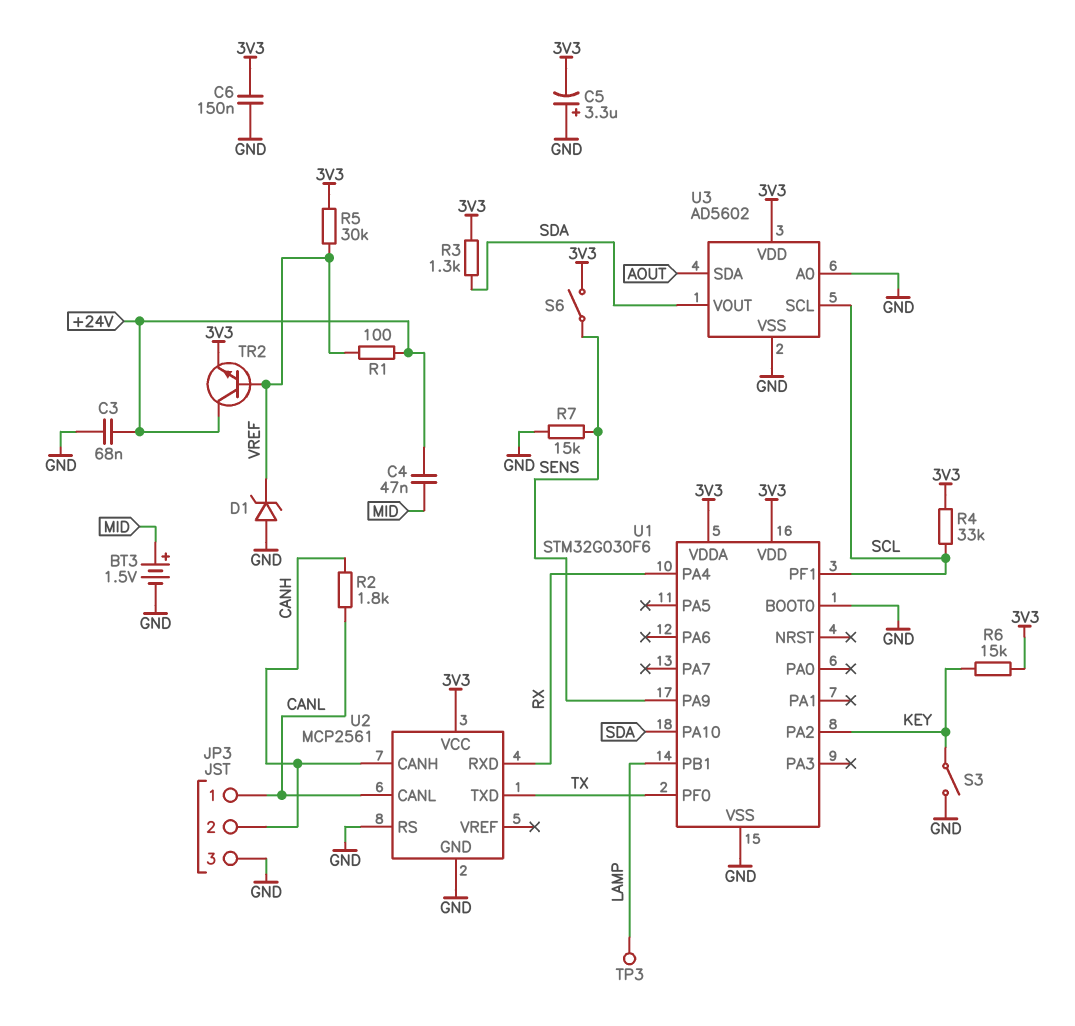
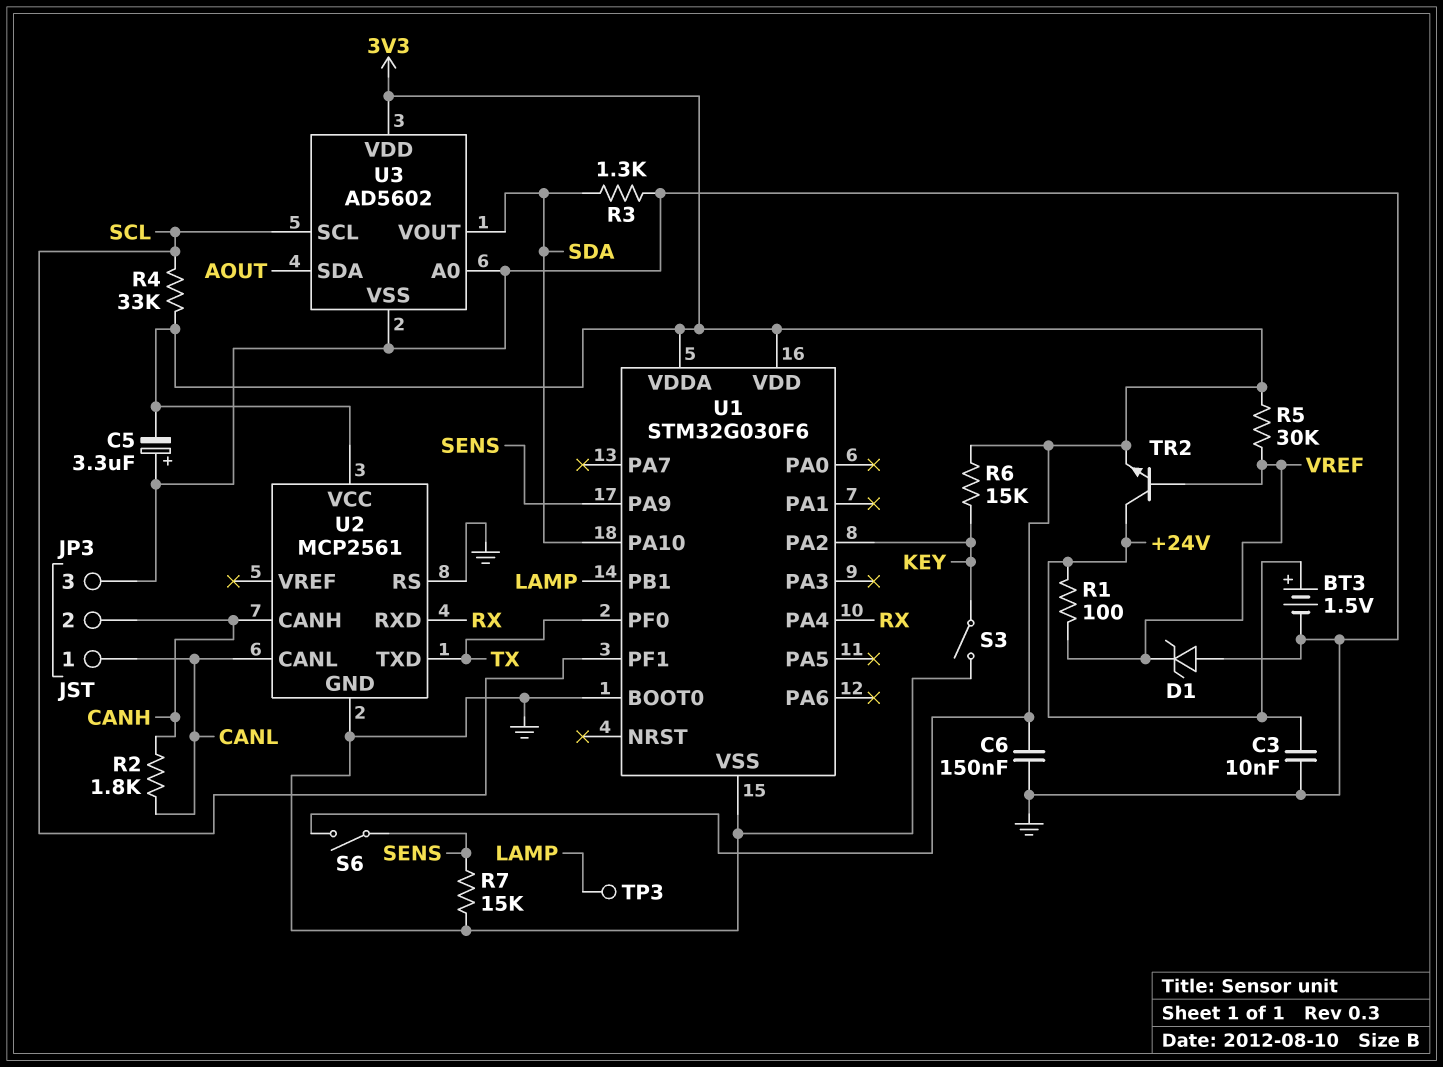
BT3: 1.5V (plus MID, minus GND) -> 1.5V (plus +24V, minus GND)
C3: 68nF (+24V, GND) -> 10nF (+24V, GND)
C4: 47nF (+24V, MID) -> none
R3: 1.3k (3V3, SDA) -> 1.3k (GND, SDA)

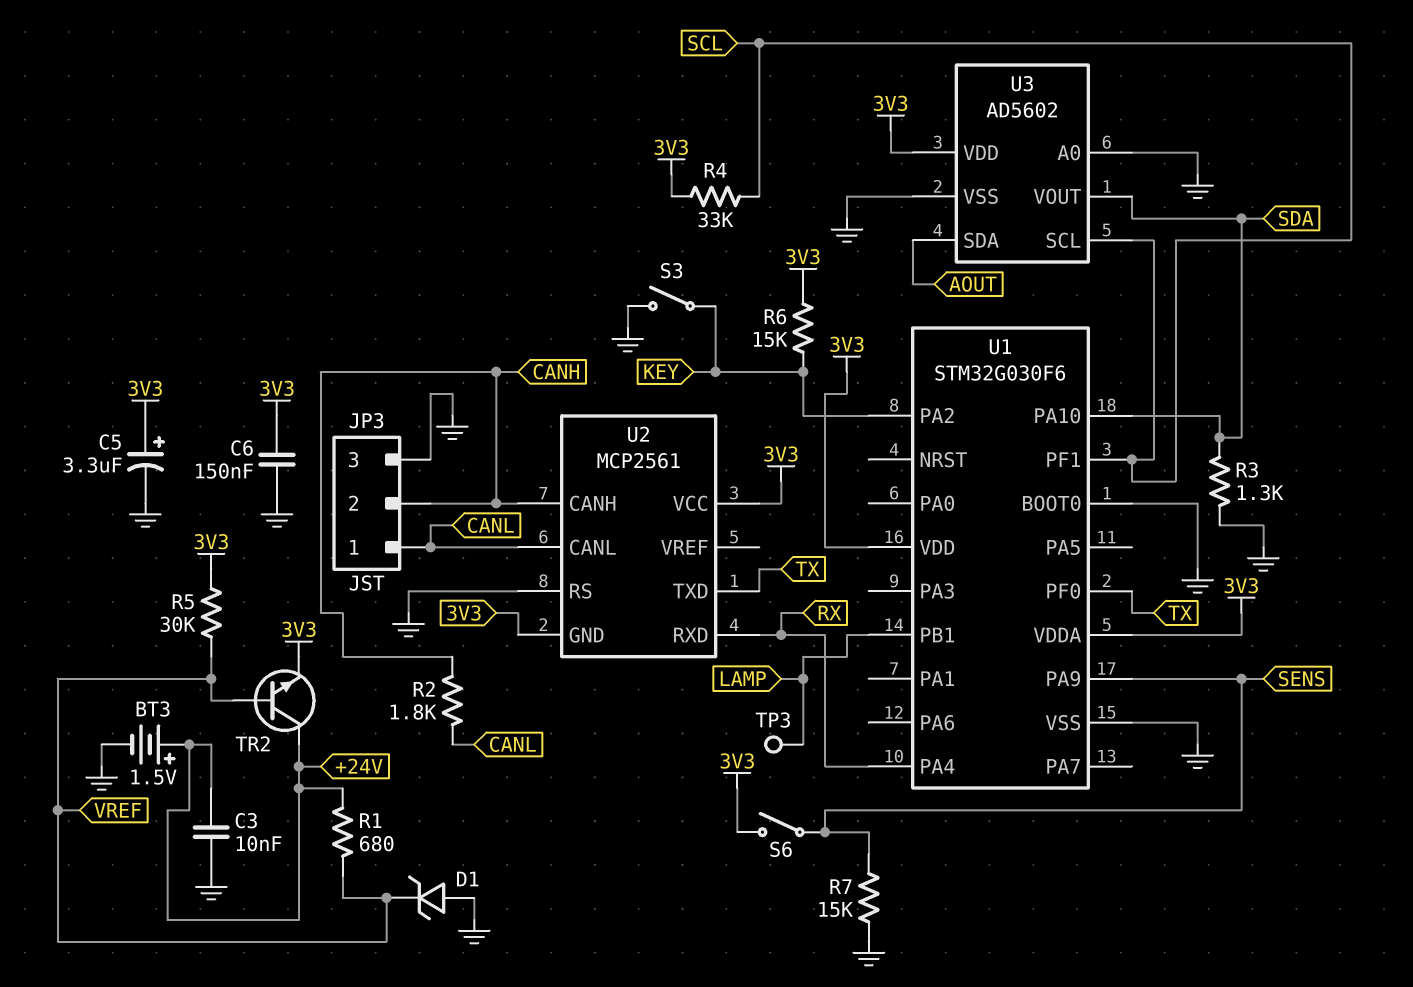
C5: 3.3uF (plus GND, minus 3V3) -> 3.3uF (plus 3V3, minus GND)
R1: 100 (+24V, VREF) -> 680 (+24V, VREF)
U2 pin GND: GND -> 3V3

